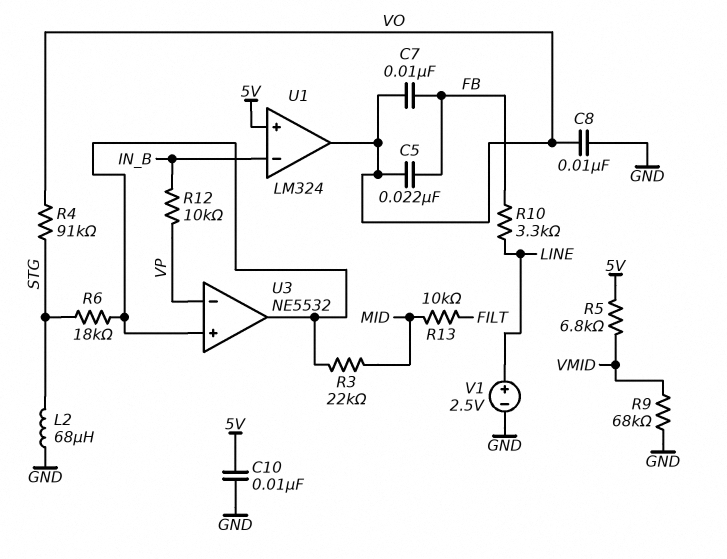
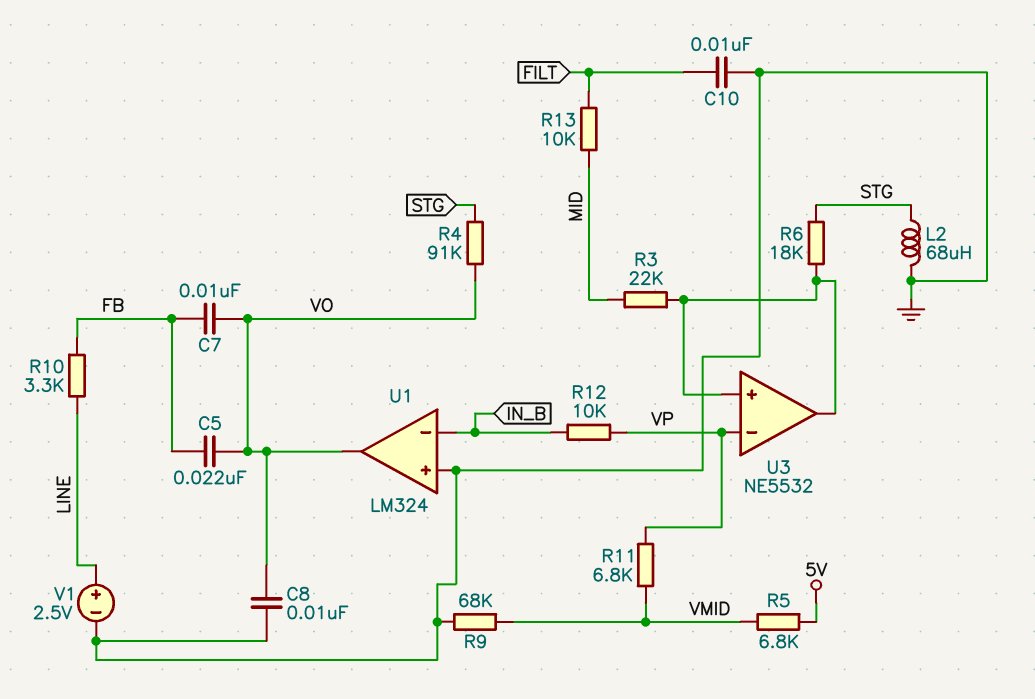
C10: 10nF (5V, GND) -> 10nF (FILT, GND)
R11: none -> 6.8k (VMID, VP)
U1 pin in+: 5V -> GND

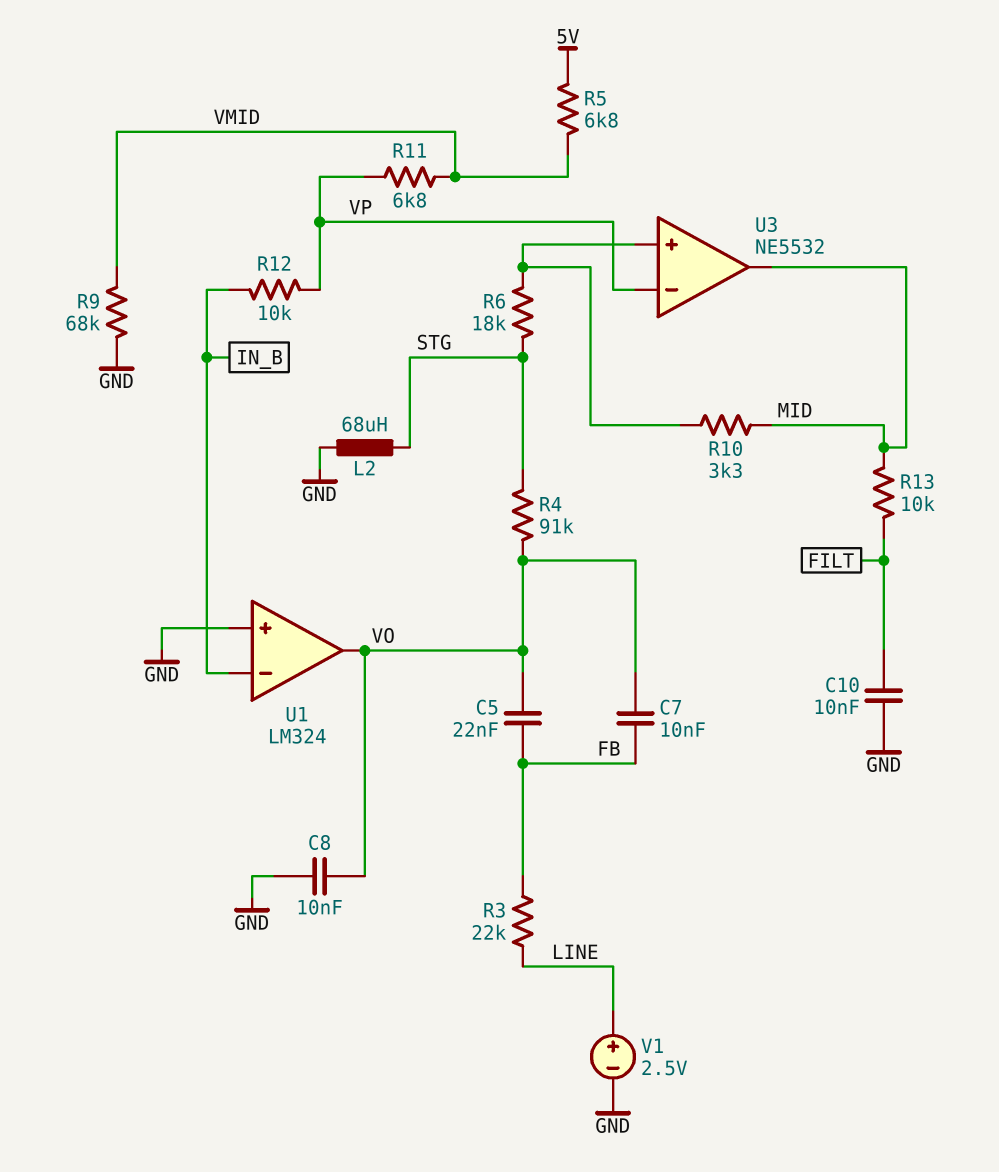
R3: 22k (MID, U3/in+) -> 22k (FB, LINE)
R10: 3.3k (FB, LINE) -> 3.3k (MID, U3/in+)
U3 pin out: U3/in+ -> MID

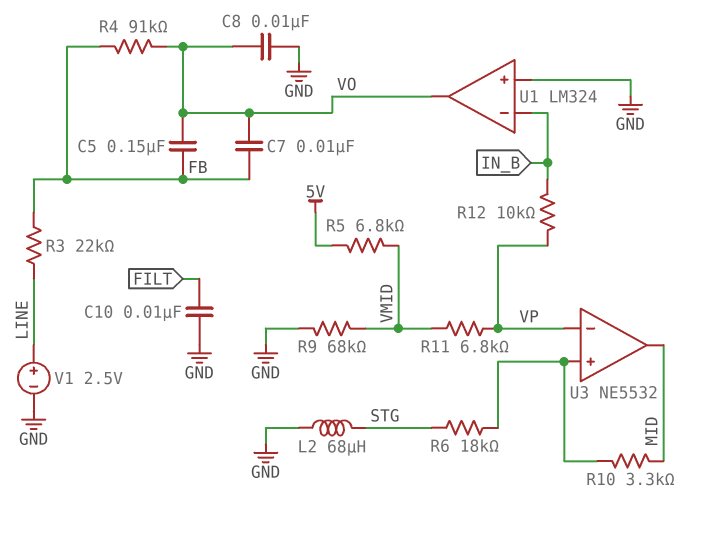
C5: 22nF (FB, VO) -> 150nF (FB, VO)
R4: 91k (STG, VO) -> 91k (FB, VO)
R13: 10k (FILT, MID) -> none

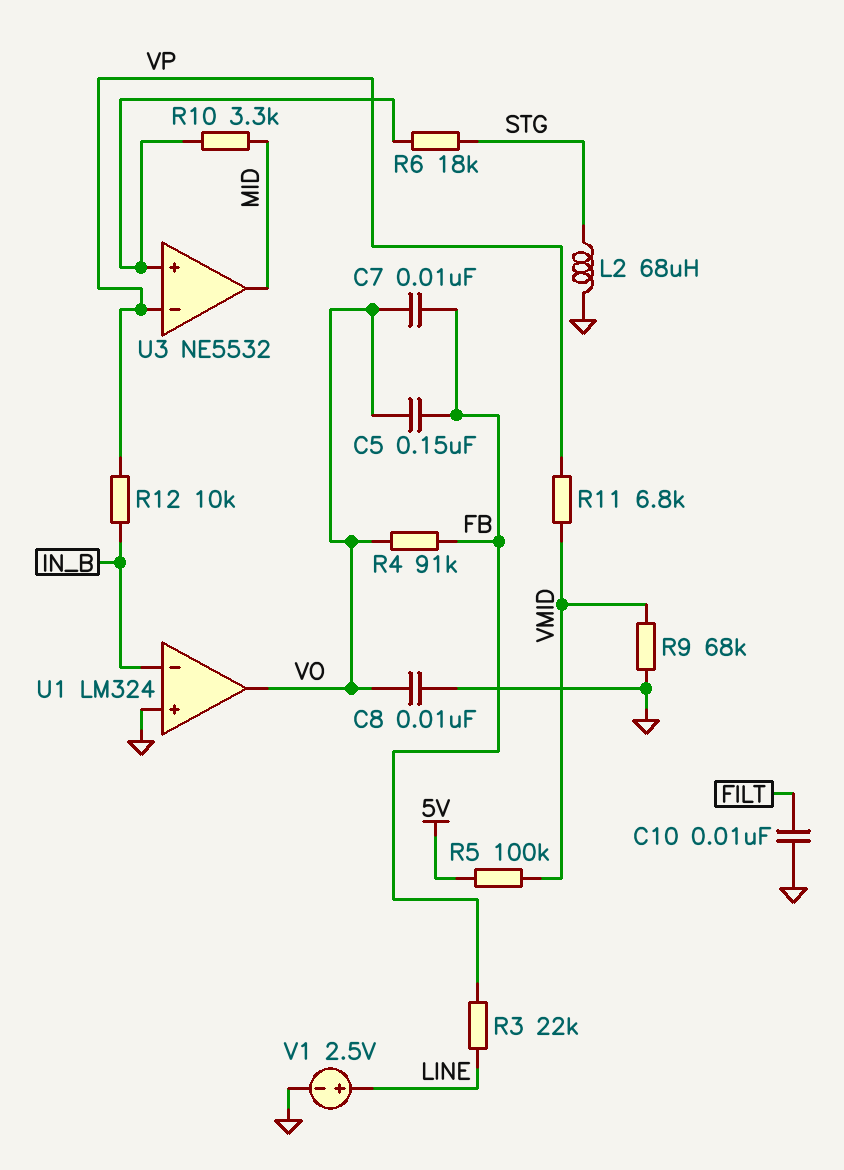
R5: 6.8k (5V, VMID) -> 100k (5V, VMID)

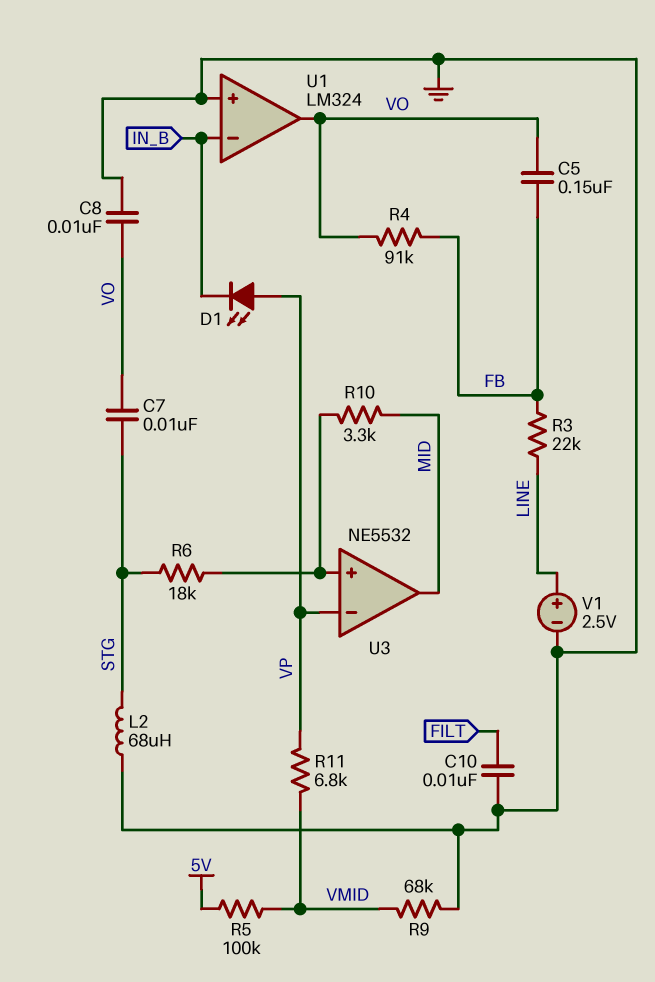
C7: 10nF (FB, VO) -> 10nF (STG, VO)
D1: none -> LED (A VP, K IN_B)
R12: 10k (IN_B, VP) -> none

